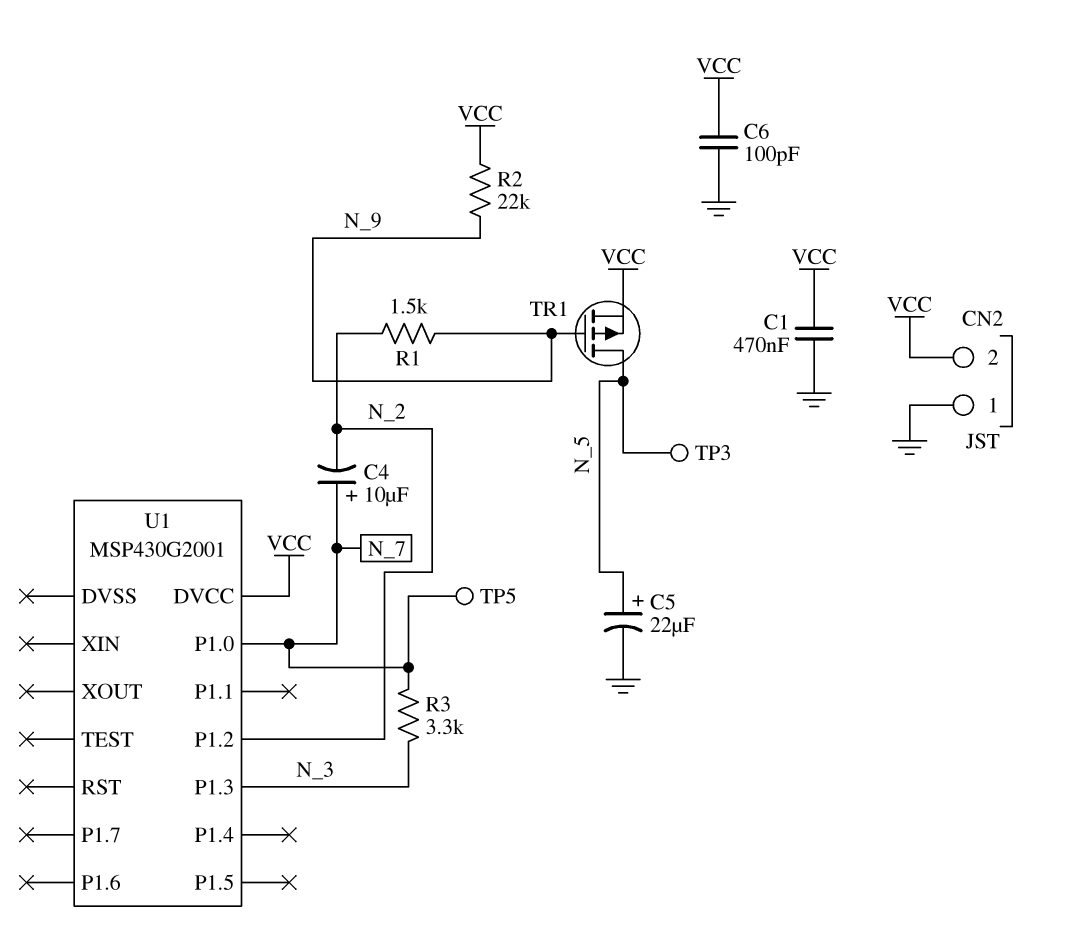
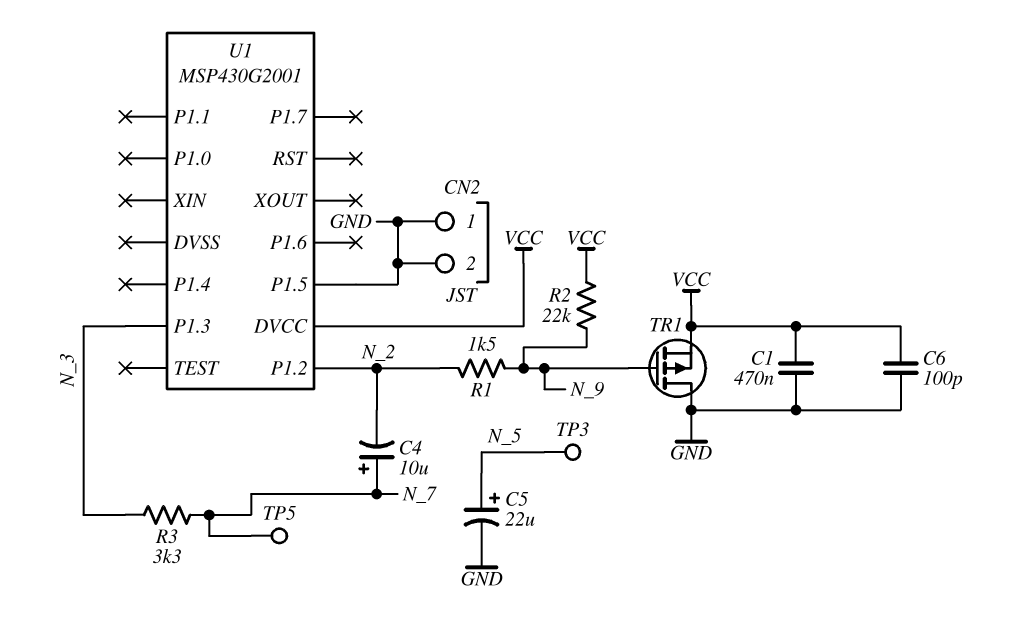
CN2 pin 2: VCC -> GND
TR1: PMOS (G N_9, D N_5, S VCC) -> PMOS (G N_9, D GND, S VCC)
U1 pin P1.0: N_7 -> none
U1 pin P1.5: none -> GND

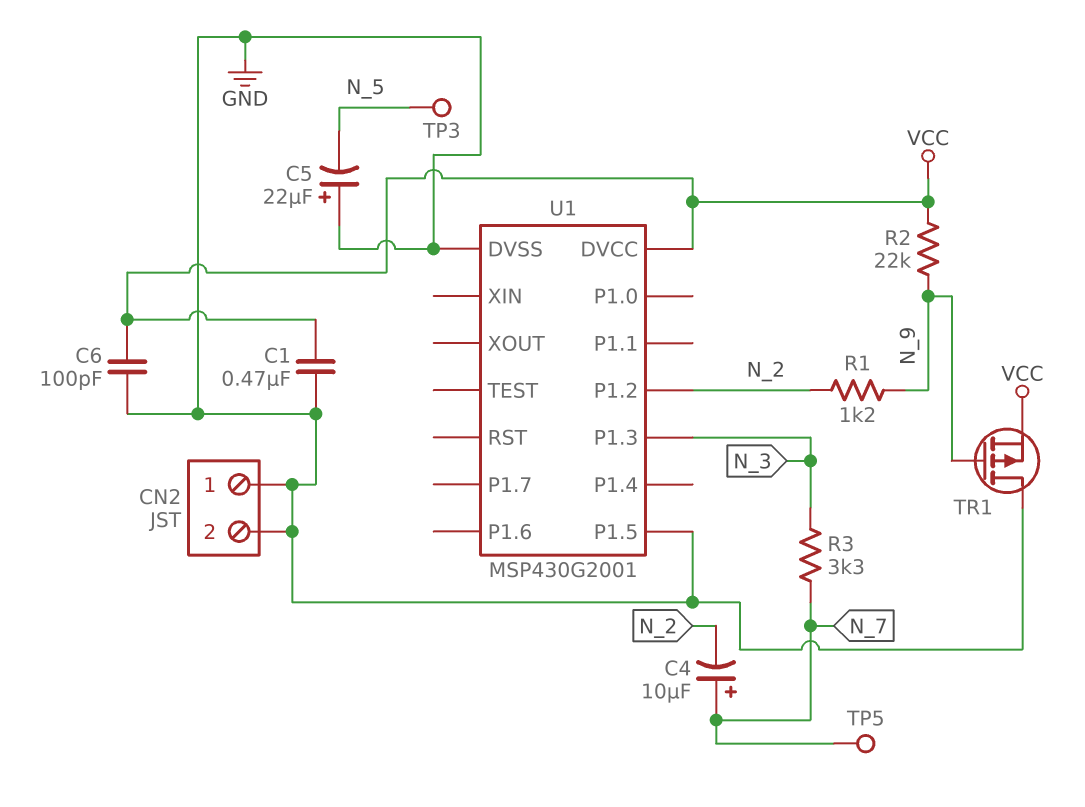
C5: 22uF (plus N_5, minus GND) -> 22uF (plus GND, minus N_5)
R1: 1.5k (N_2, N_9) -> 1.2k (N_2, N_9)
U1 pin DVSS: none -> GND

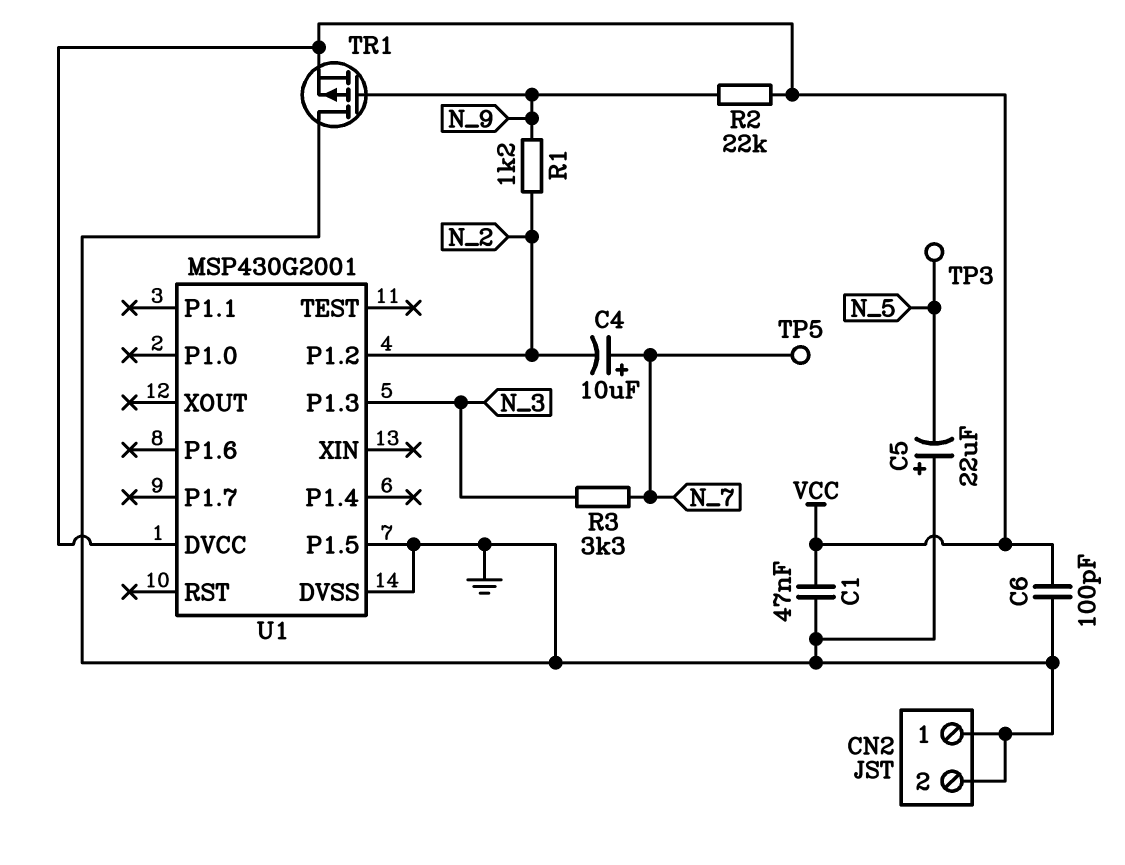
C1: 470nF (GND, VCC) -> 47nF (GND, VCC)

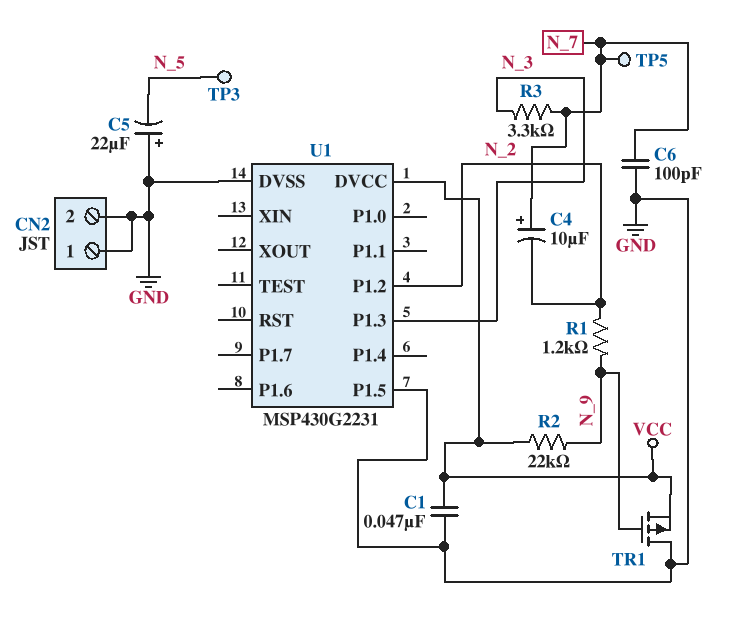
C6: 100pF (GND, VCC) -> 100pF (GND, N_7)
U1: MSP430G2001 -> MSP430G2231

